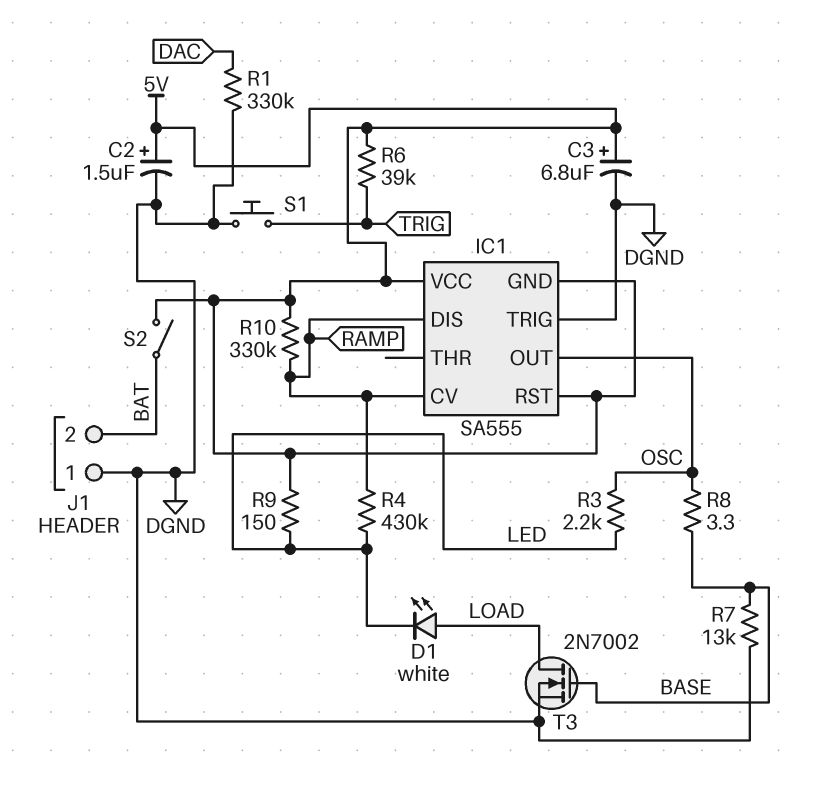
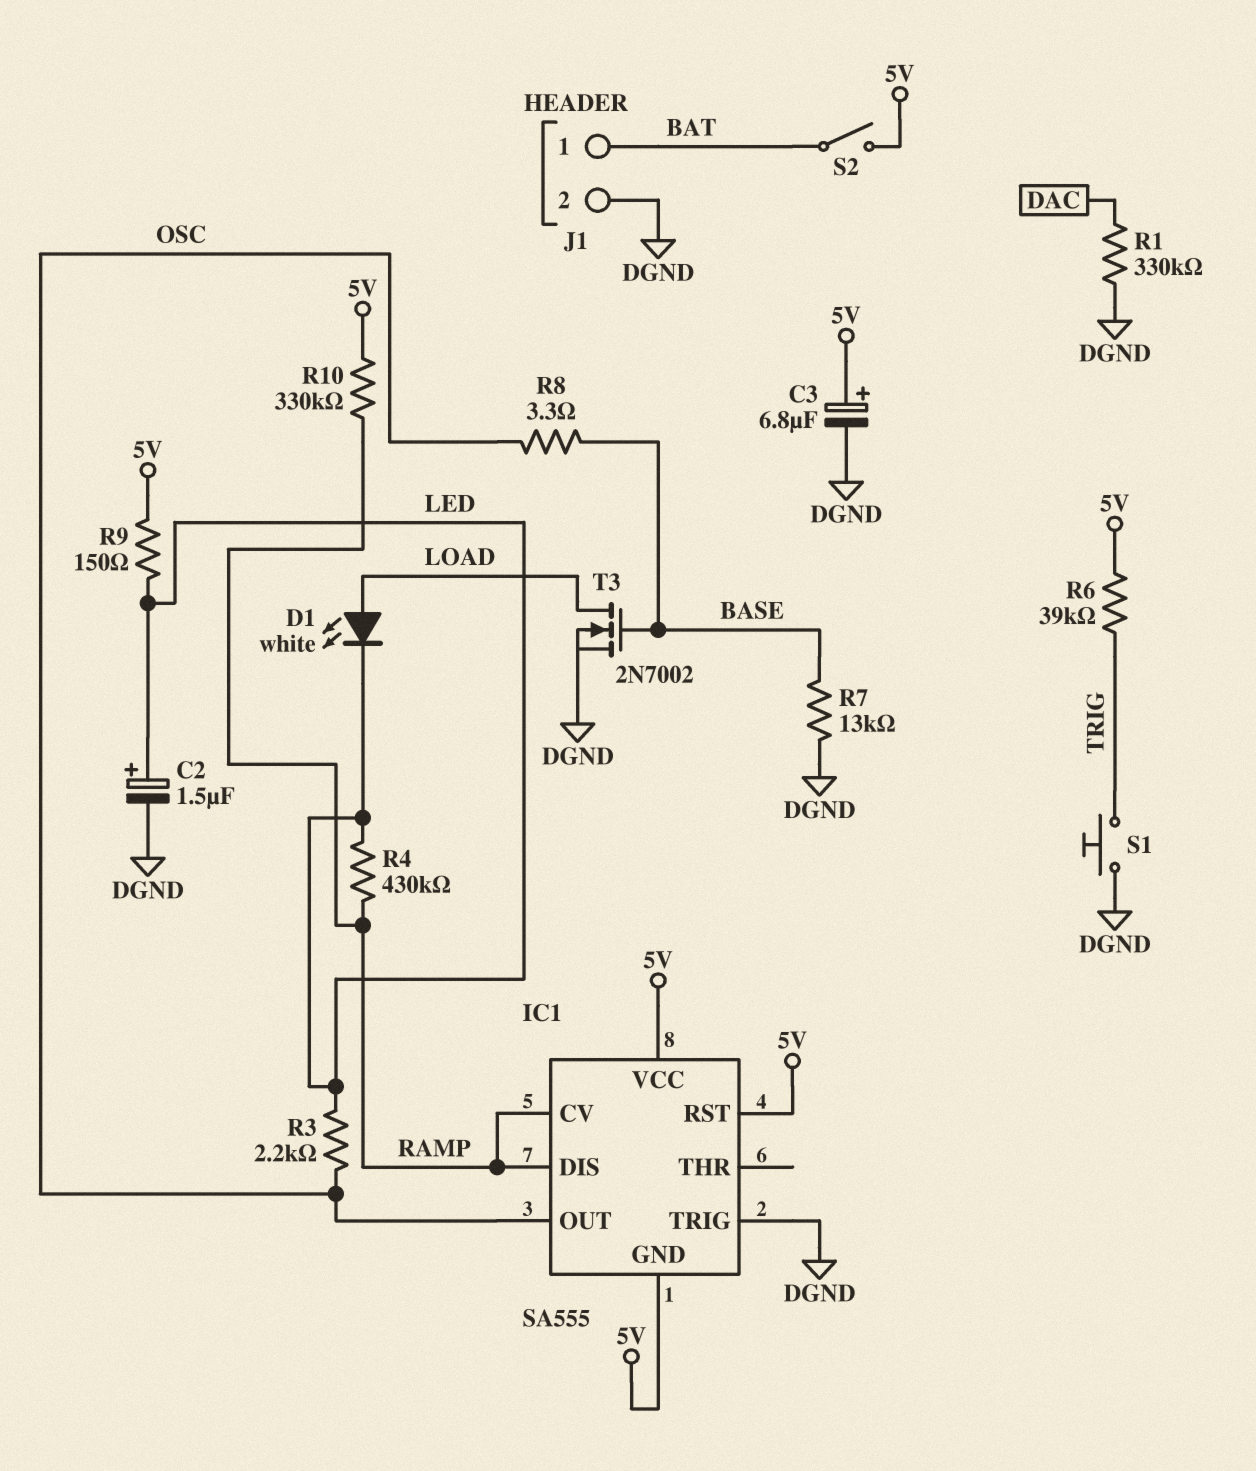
C2: 1.5uF (plus 5V, minus DGND) -> 1.5uF (plus LED, minus DGND)
J1 pin 1: DGND -> BAT
J1 pin 2: BAT -> DGND

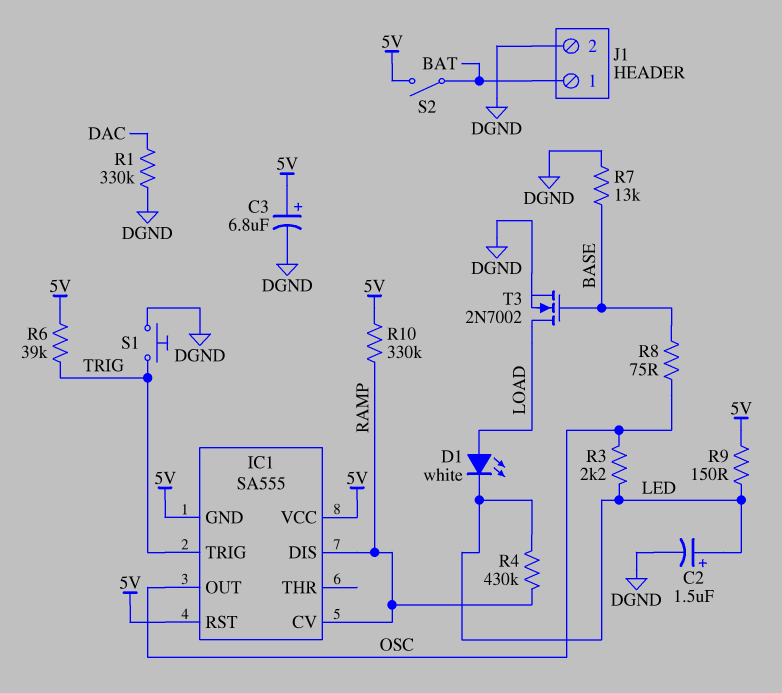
IC1 pin TRIG: DGND -> TRIG
R8: 3.3 (BASE, OSC) -> 75 (BASE, OSC)

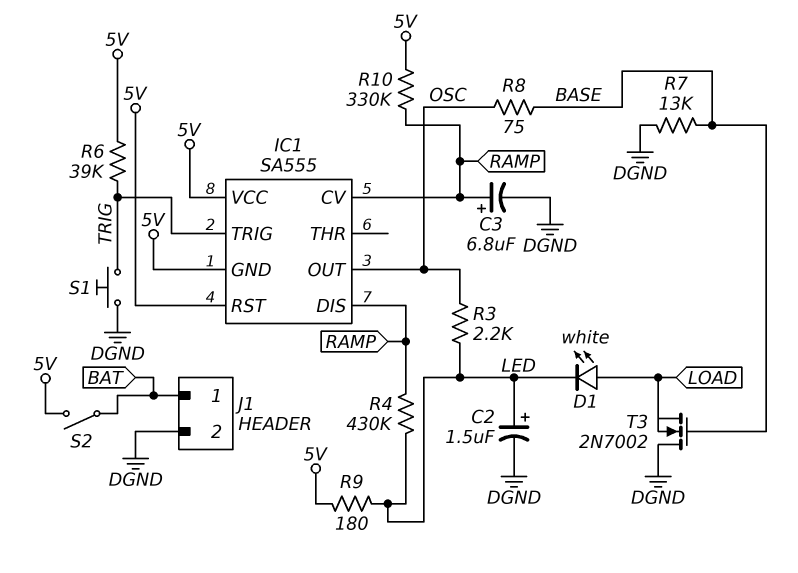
C3: 6.8uF (plus 5V, minus DGND) -> 6.8uF (plus RAMP, minus DGND)
R1: 330k (DAC, DGND) -> none
R9: 150 (5V, LED) -> 180 (5V, LED)
T3: NMOS 2N7002 (G BASE, D LOAD, S DGND) -> NMOS 2N7002 (G BASE, D DGND, S LOAD)

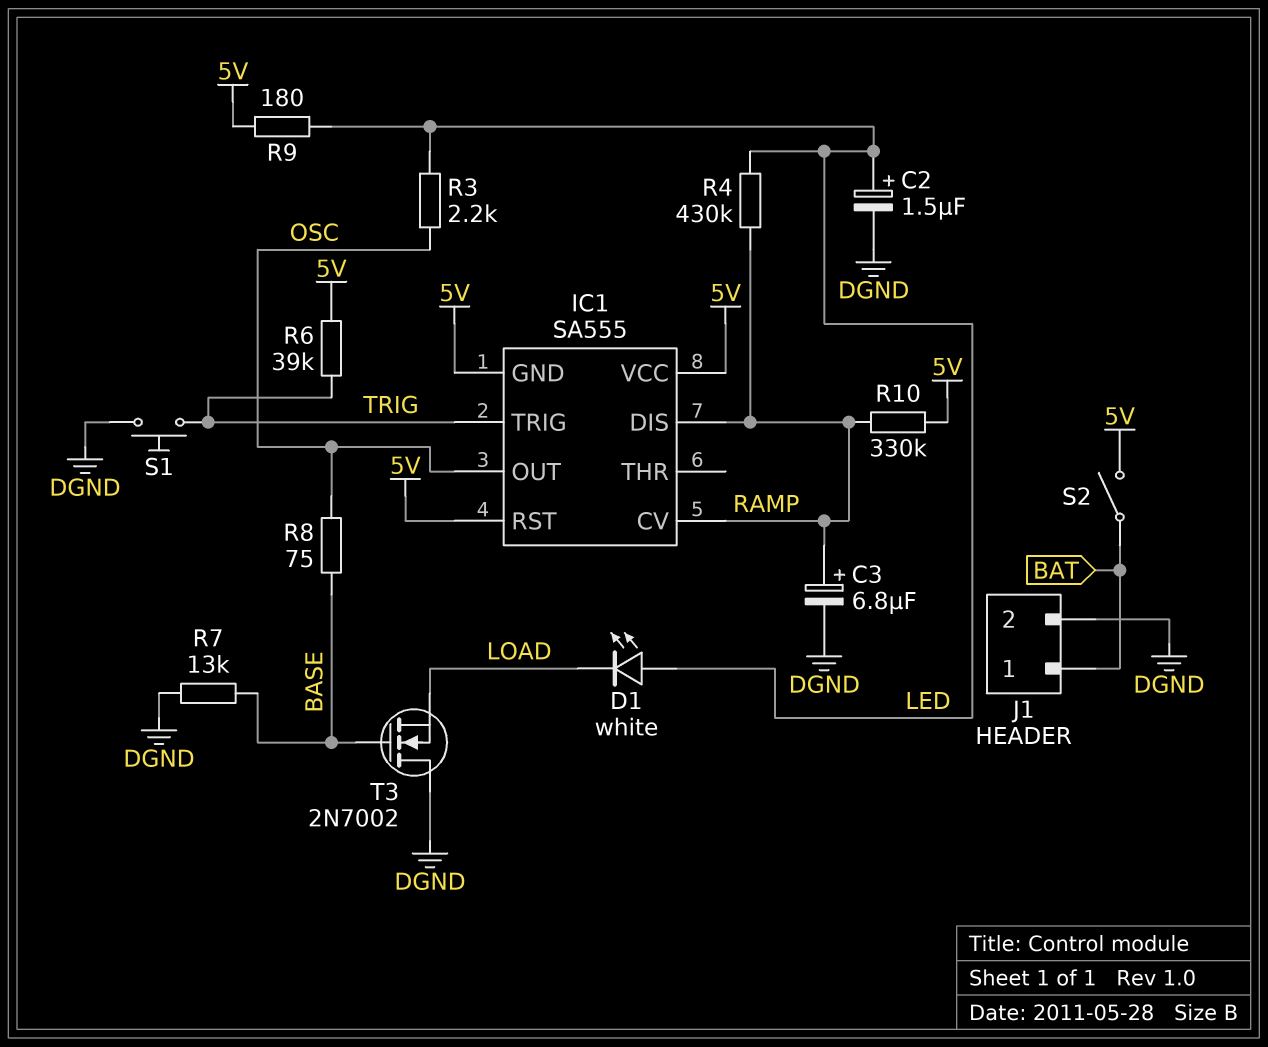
D1: LED white (A LOAD, K LED) -> LED white (A LED, K LOAD)

